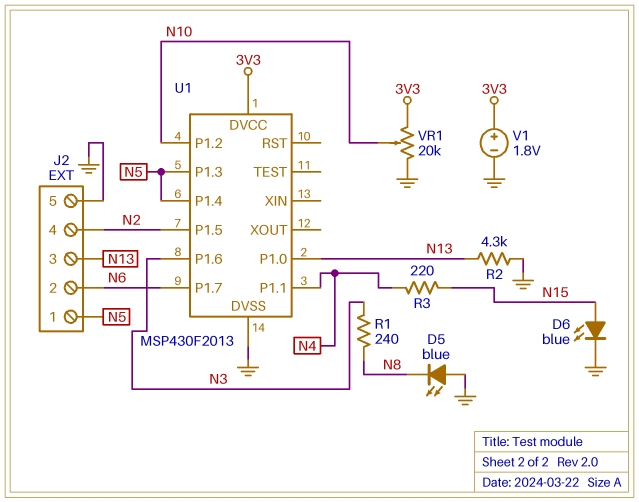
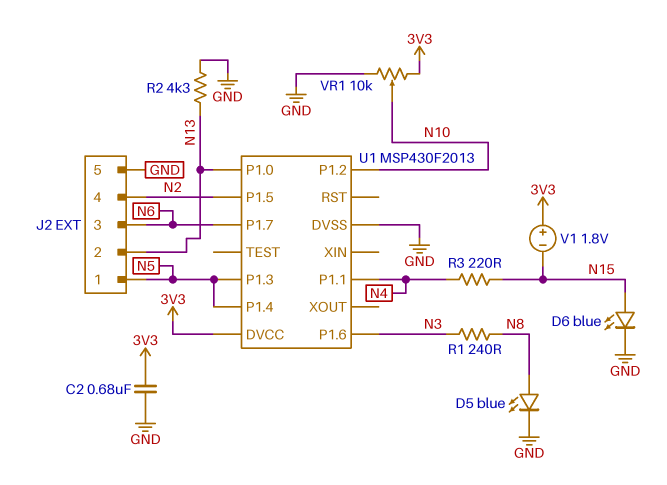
C2: none -> 680nF (3V3, GND)
D5: LED blue (A GND, K N8) -> LED blue (A N8, K GND)
J2 pin 2: N6 -> N13
J2 pin 3: N13 -> N6
V1: 1.8V (plus 3V3, minus GND) -> 1.8V (plus 3V3, minus N15)
VR1: 20k (3V3, GND, wiper N10) -> 10k (3V3, GND, wiper N10)

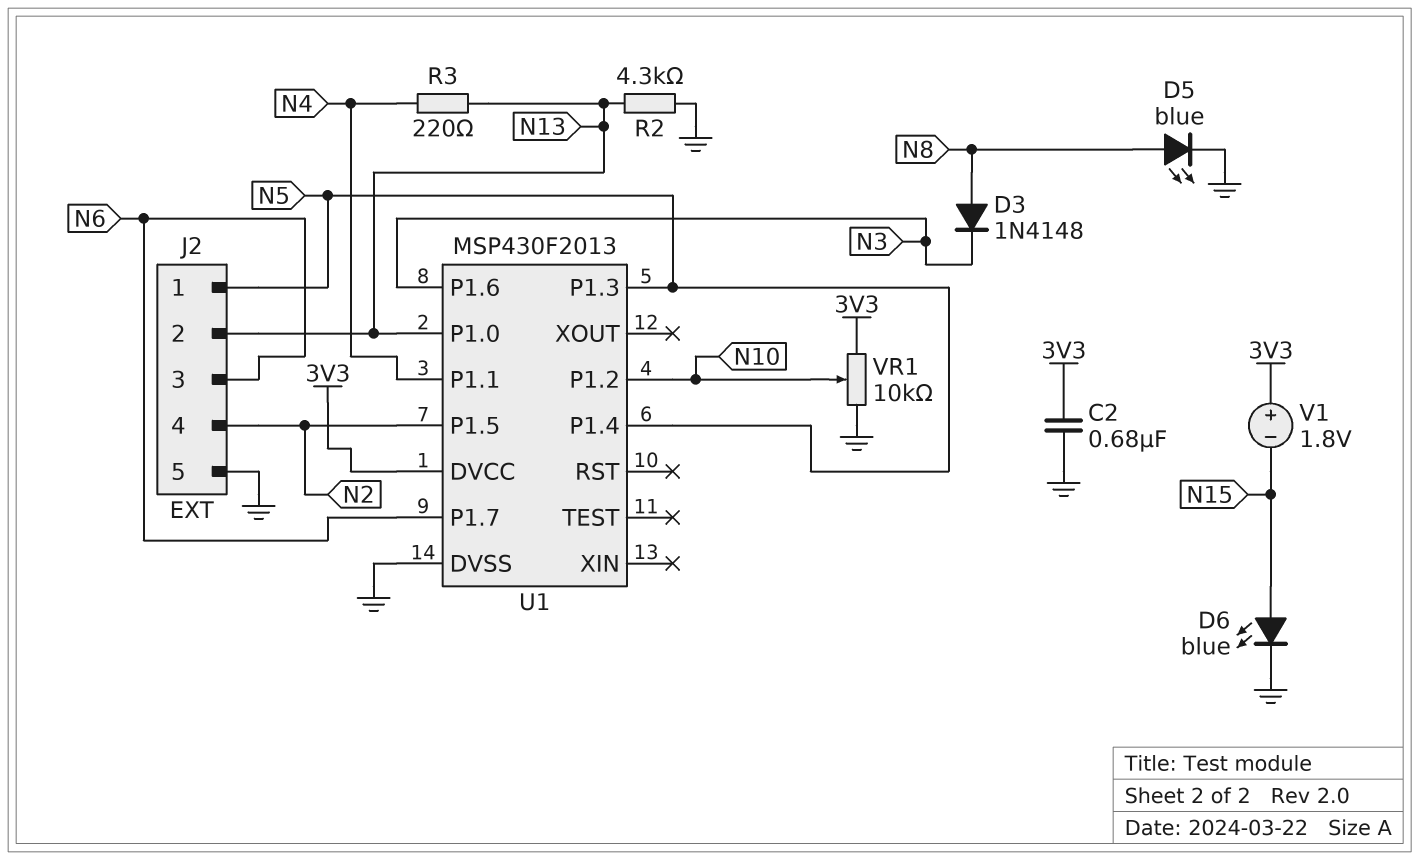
D3: none -> diode 1N4148 (A N8, K N3)
R1: 240 (N3, N8) -> none
R3: 220 (N4, N15) -> 220 (N4, N13)

